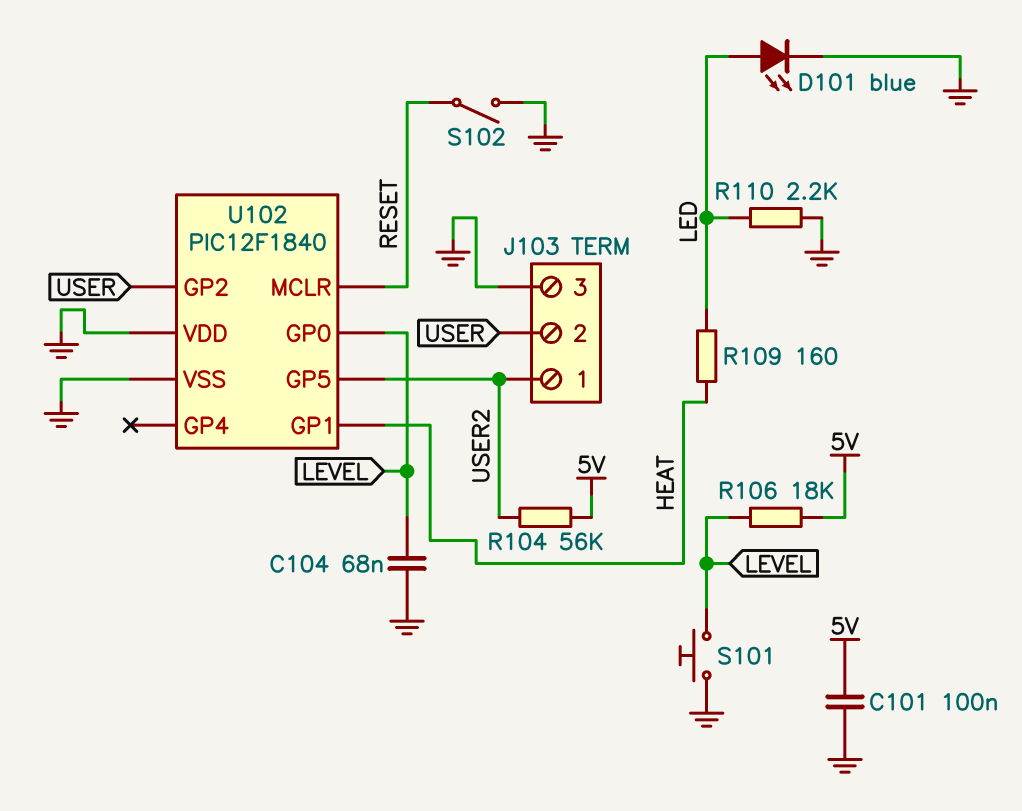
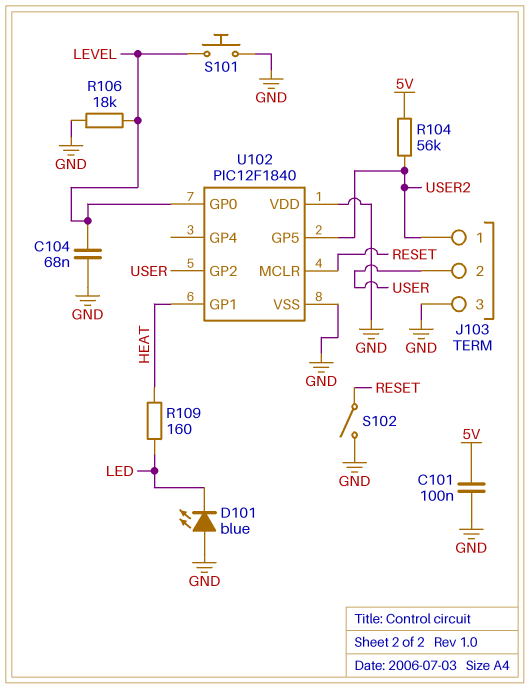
D101: LED blue (A LED, K GND) -> LED blue (A GND, K LED)
R106: 18k (5V, LEVEL) -> 18k (GND, LEVEL)
R110: 2.2k (GND, LED) -> none

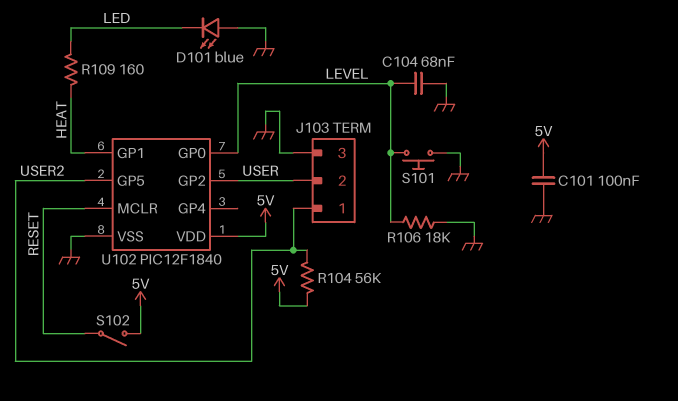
S102: switch (GND, RESET) -> switch (5V, RESET)
U102 pin VDD: GND -> 5V

